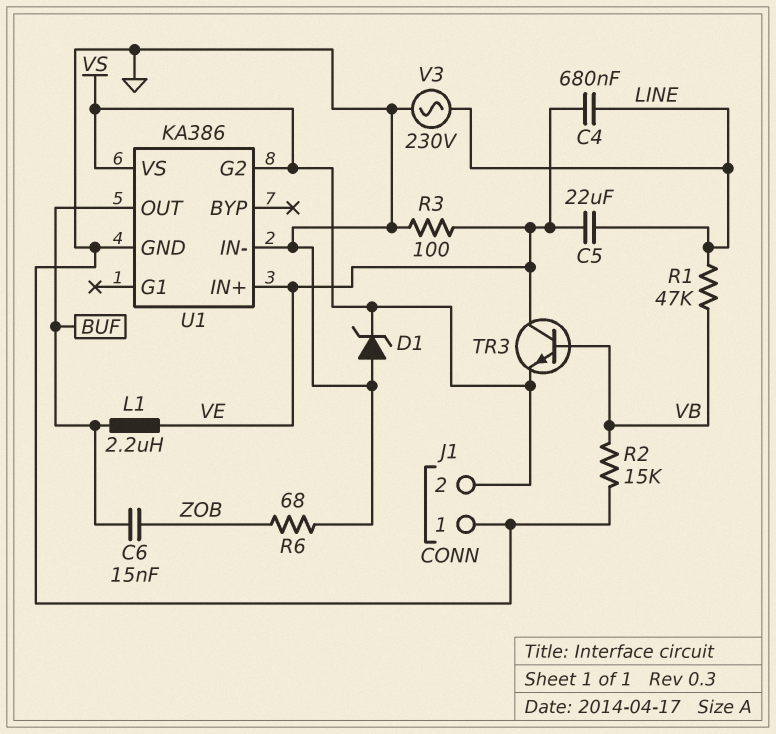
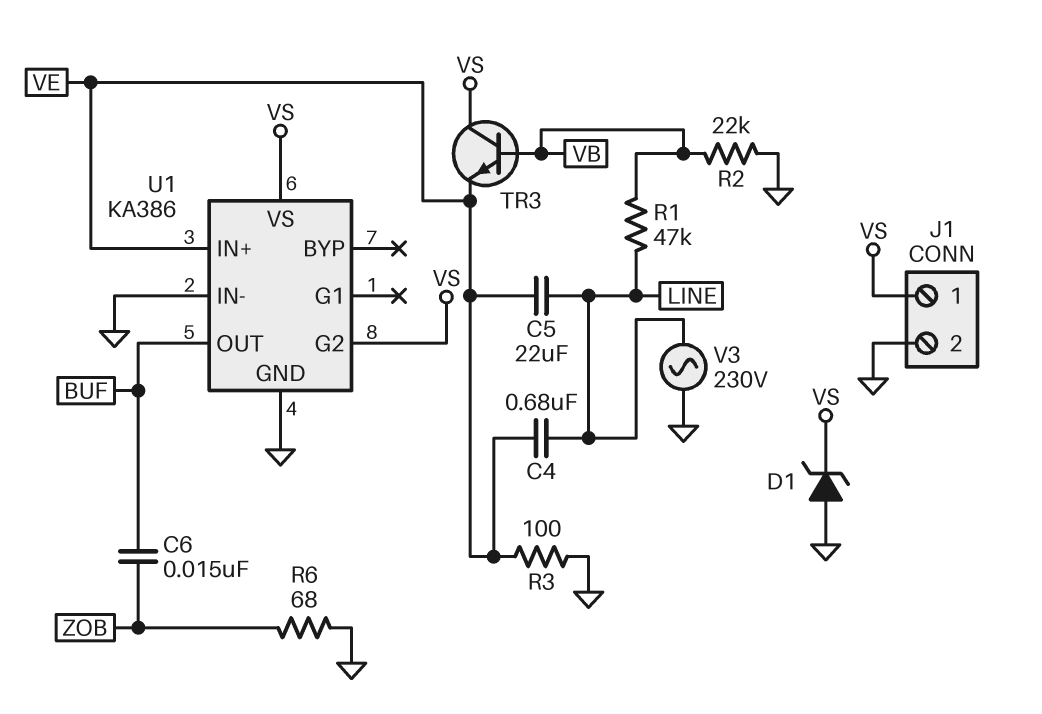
J1 pin 1: GND -> VS
J1 pin 2: VS -> GND
L1: 2.2uH (BUF, VE) -> none
R2: 15k (GND, VB) -> 22k (GND, VB)
TR3: NPN (B VB, C VE, E VS) -> NPN (B VB, C VS, E VE)

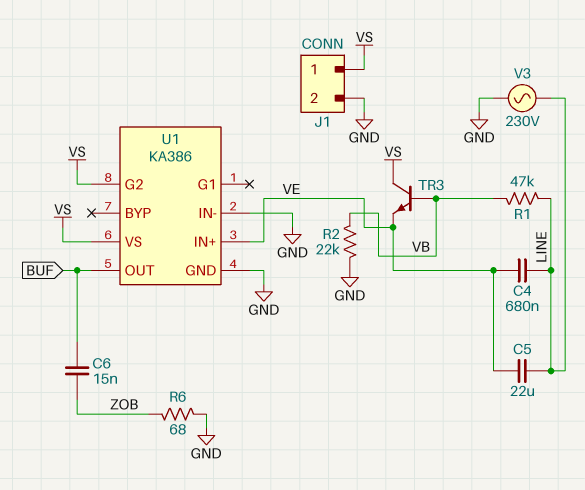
D1: zener (A GND, K VS) -> none
R3: 100 (GND, VE) -> none

